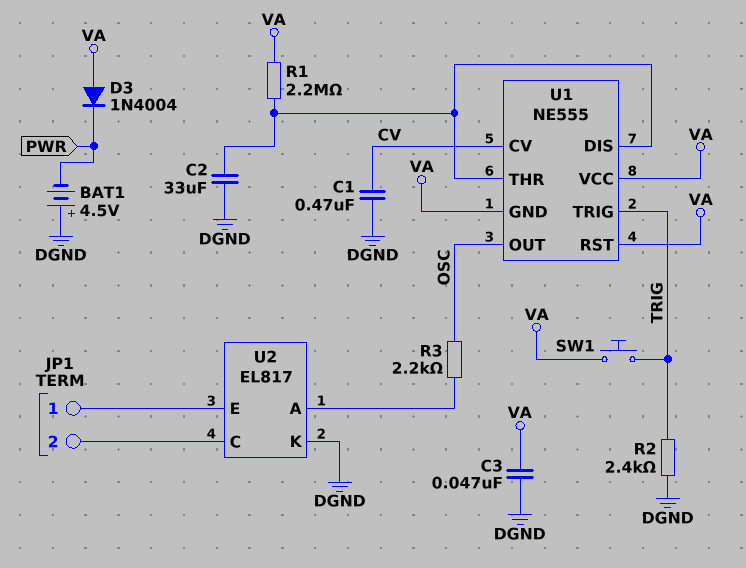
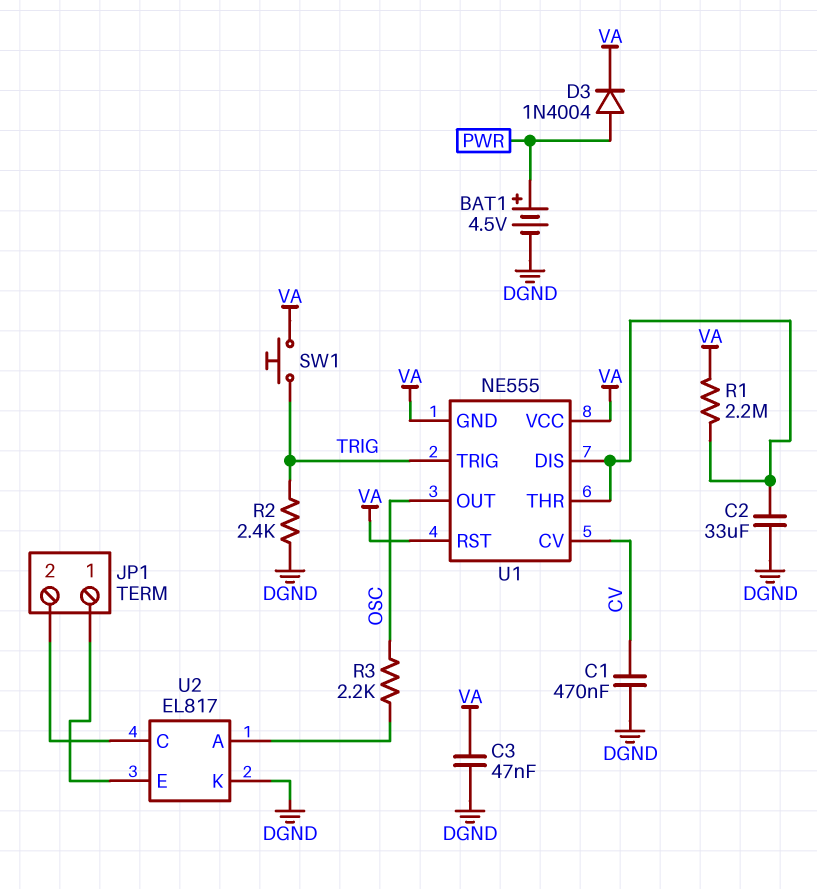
BAT1: 4.5V (plus DGND, minus PWR) -> 4.5V (plus PWR, minus DGND)
D3: diode 1N4004 (A VA, K PWR) -> diode 1N4004 (A PWR, K VA)

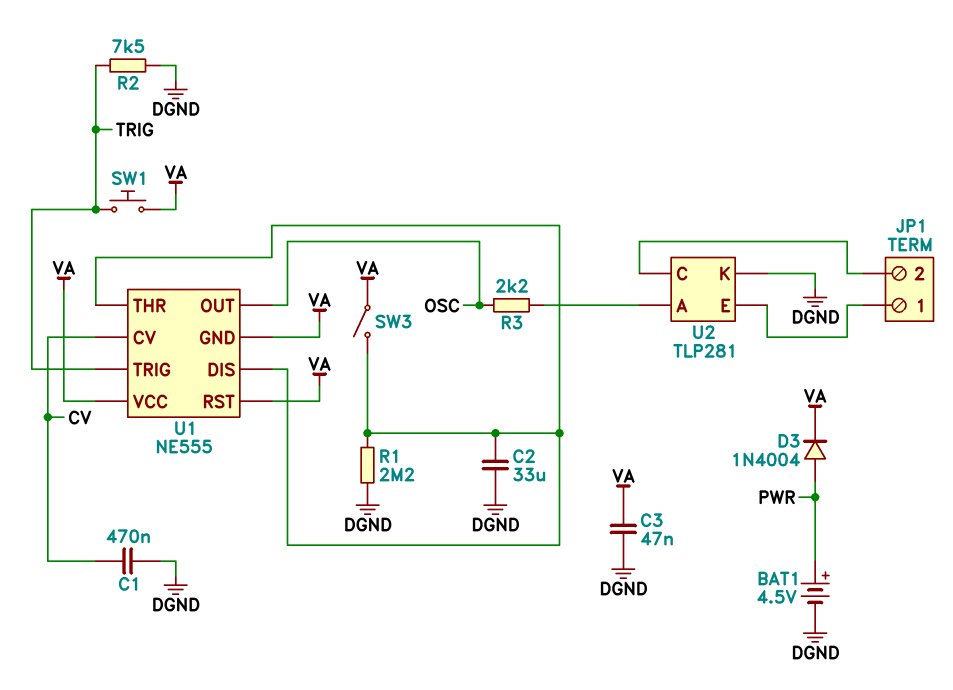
R1: 2.2M (U1/DIS, VA) -> 2.2M (DGND, U1/DIS)
R2: 2.4k (DGND, TRIG) -> 7.5k (DGND, TRIG)
SW3: none -> switch (U1/DIS, VA)
U2: EL817 -> TLP281

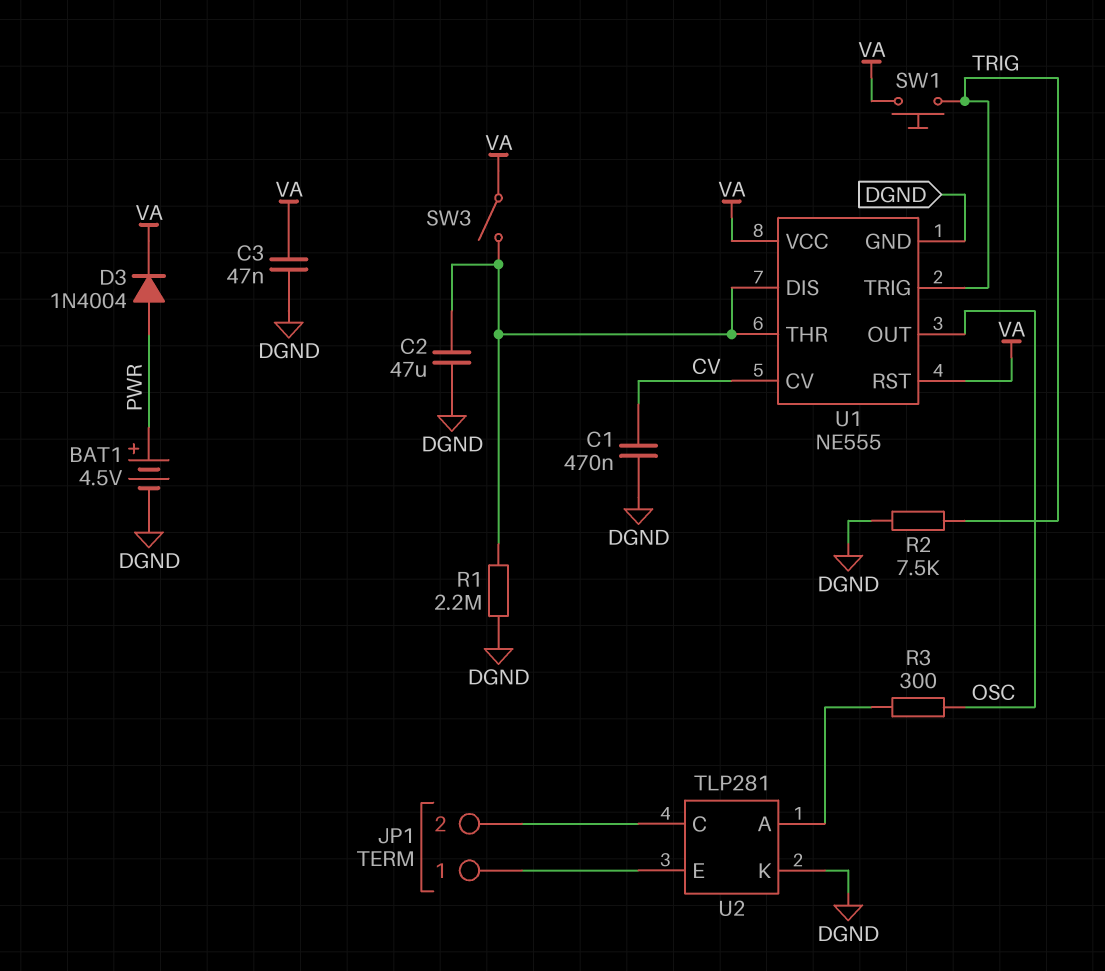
C2: 33uF (DGND, U1/DIS) -> 47uF (DGND, U1/DIS)
R3: 2.2k (OSC, U2/A) -> 300 (OSC, U2/A)
U1 pin GND: VA -> DGND

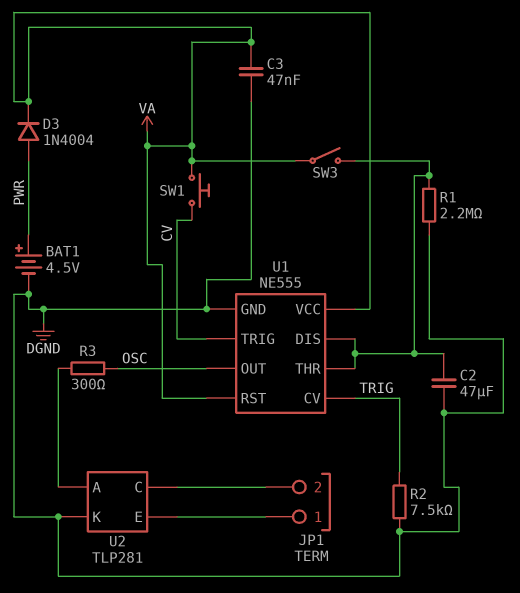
C1: 470nF (CV, DGND) -> none
SW1: button (TRIG, VA) -> button (CV, VA)
U1 pin CV: CV -> TRIG
U1 pin TRIG: TRIG -> CV

